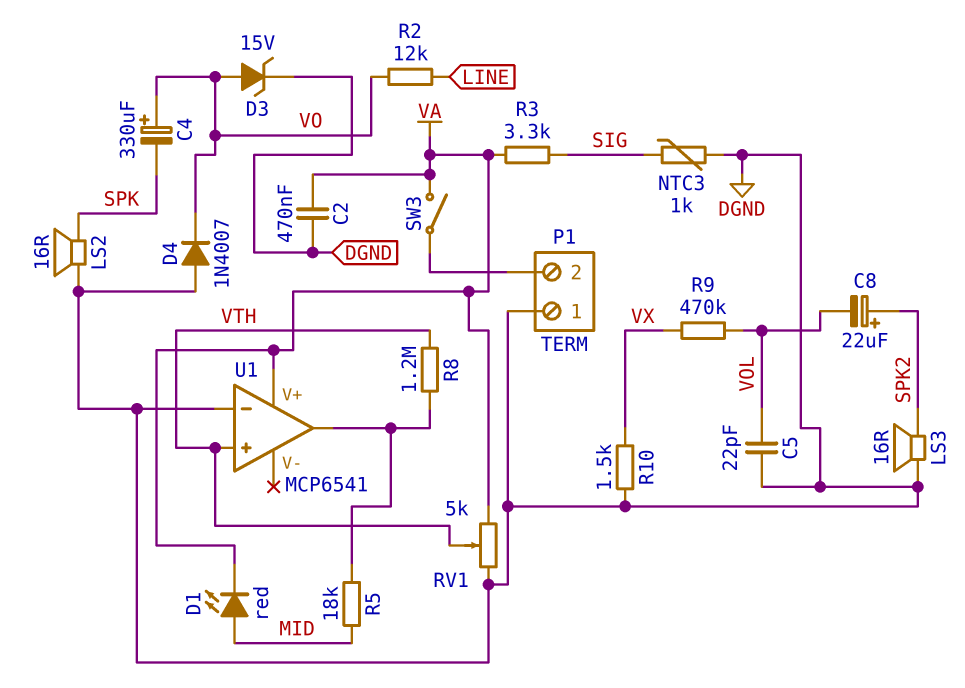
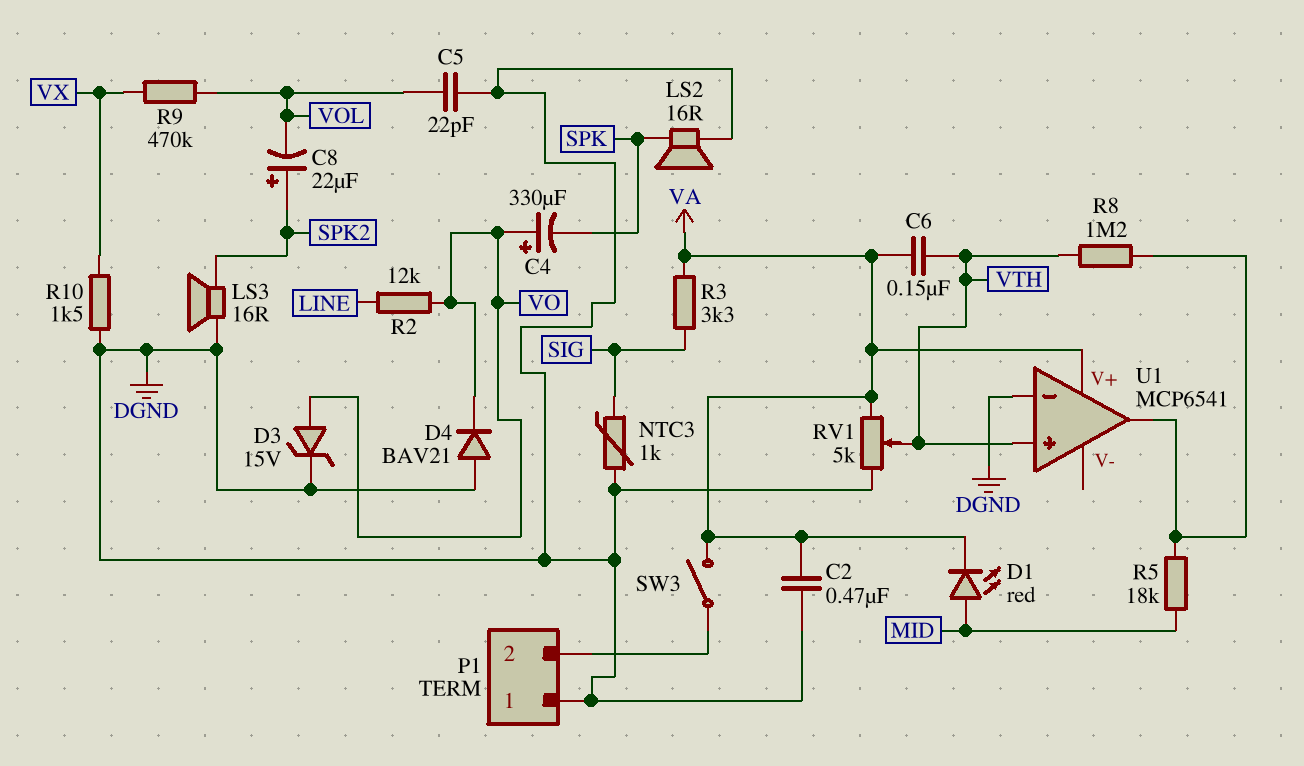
C6: none -> 150nF (VA, VTH)
D4: diode 1N4007 (A DGND, K VO) -> diode BAV21 (A DGND, K VO)

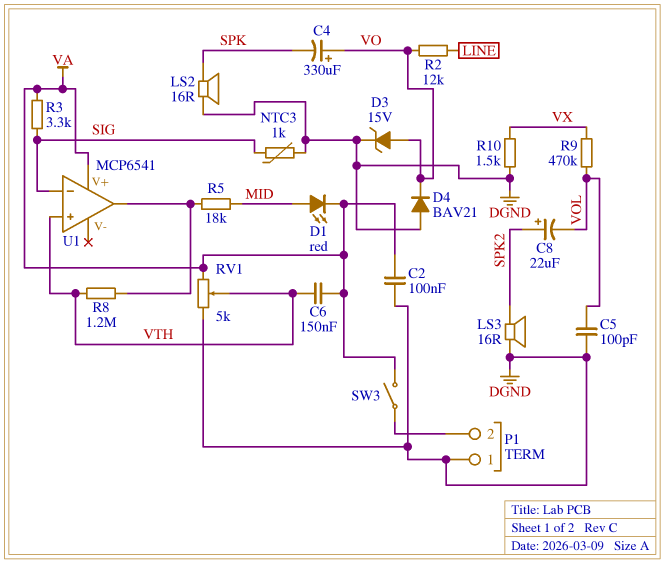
C2: 470nF (DGND, VA) -> 100nF (DGND, VA)
C5: 22pF (DGND, VOL) -> 100pF (DGND, VOL)
U1 pin in-: DGND -> SIG

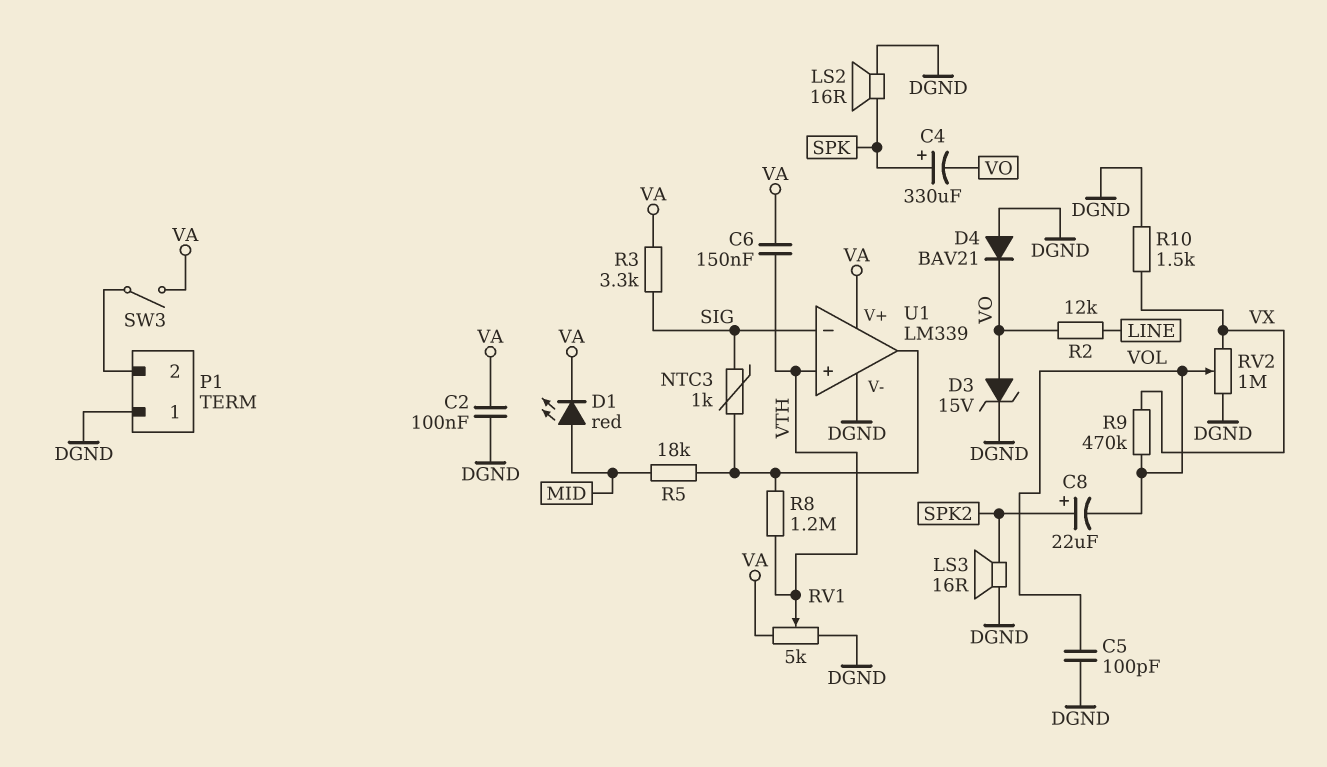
C4: 330uF (plus VO, minus SPK) -> 330uF (plus SPK, minus VO)
NTC3: 1k (DGND, SIG) -> 1k (SIG, U1/out)
RV2: none -> 1M (DGND, VX, wiper VOL)
U1: MCP6541 -> LM339
U1 pin V-: none -> DGND

